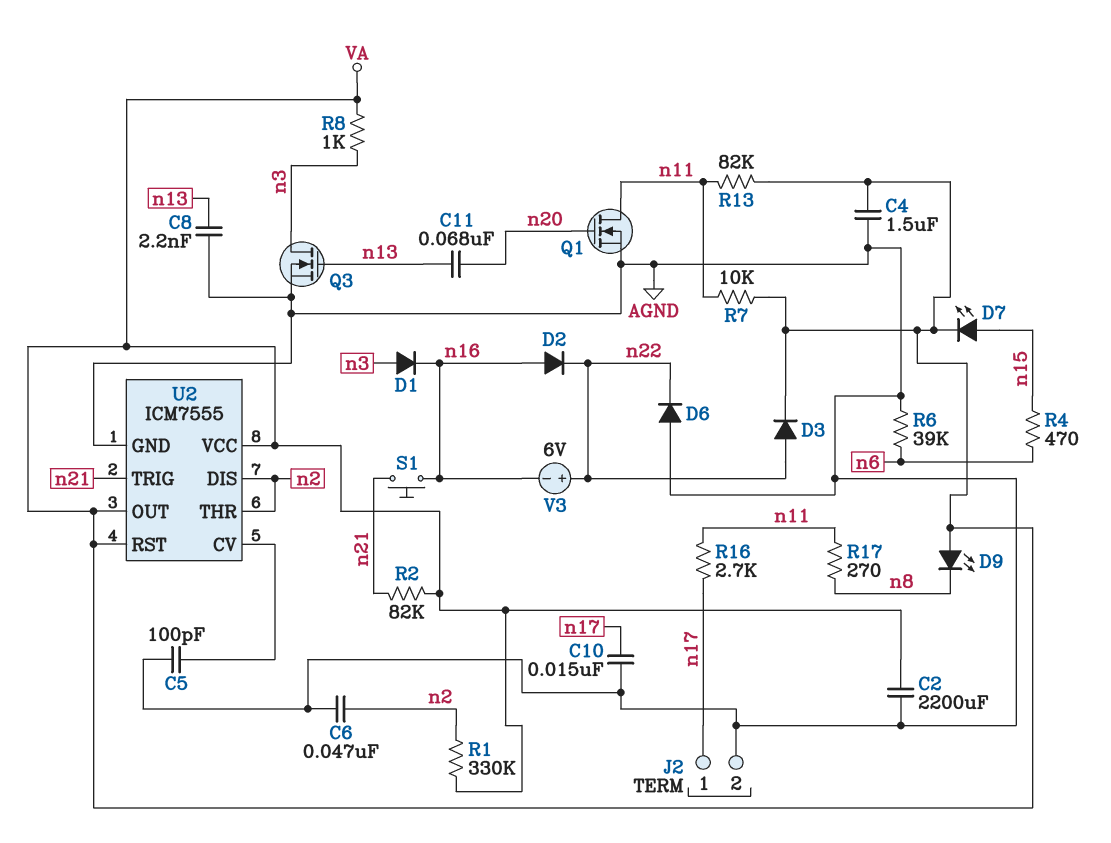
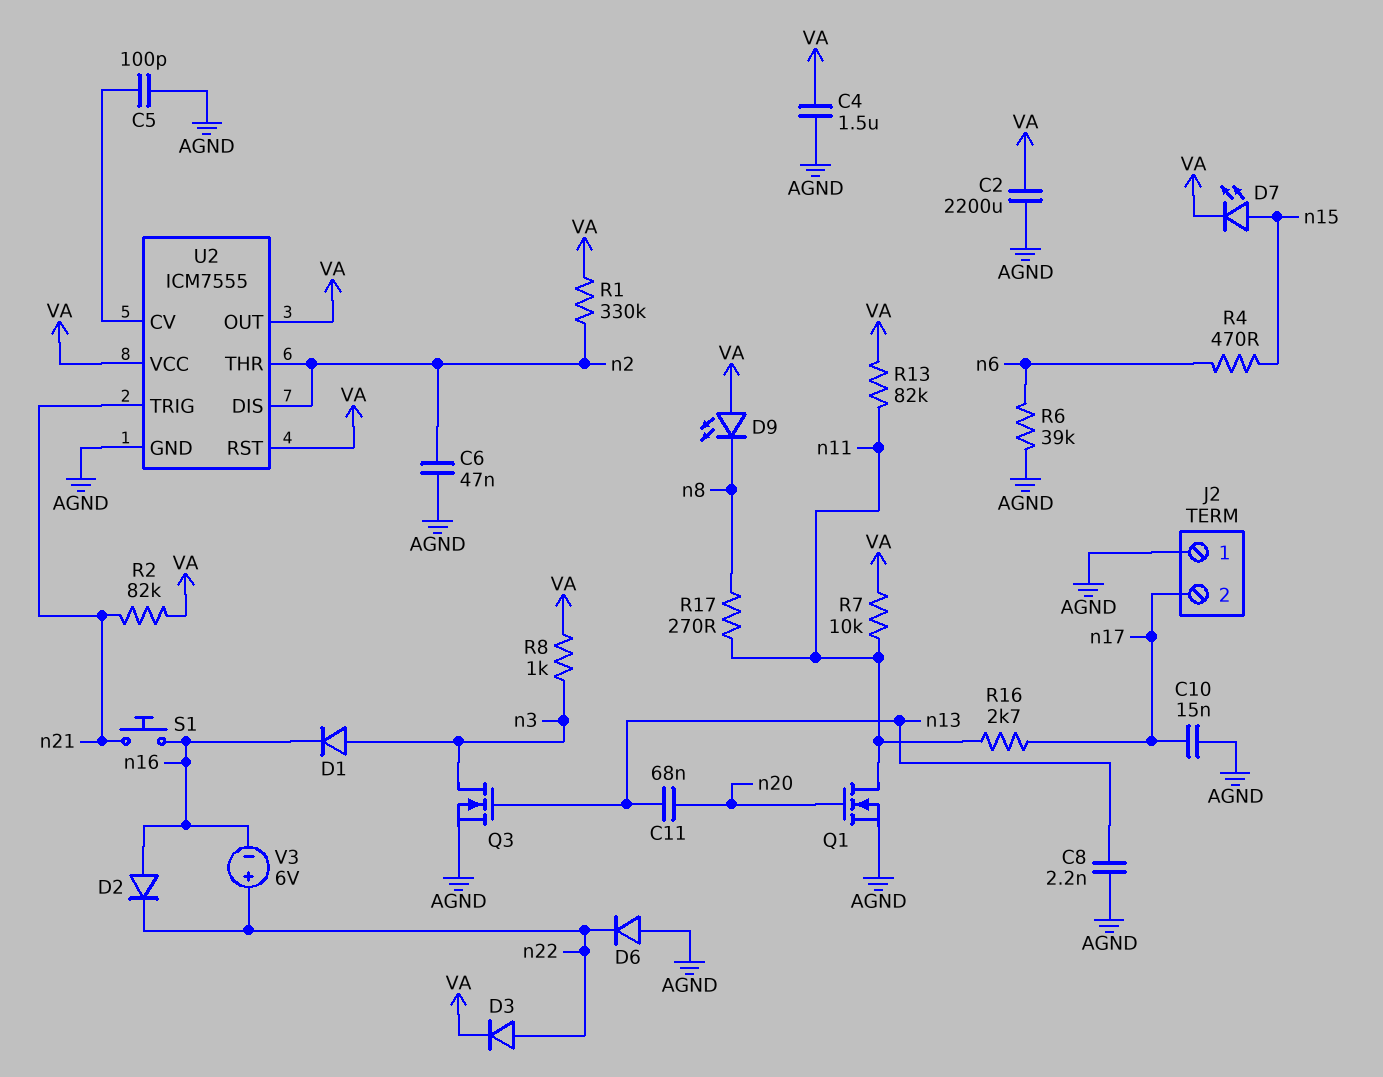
J2 pin 1: n17 -> AGND
J2 pin 2: AGND -> n17

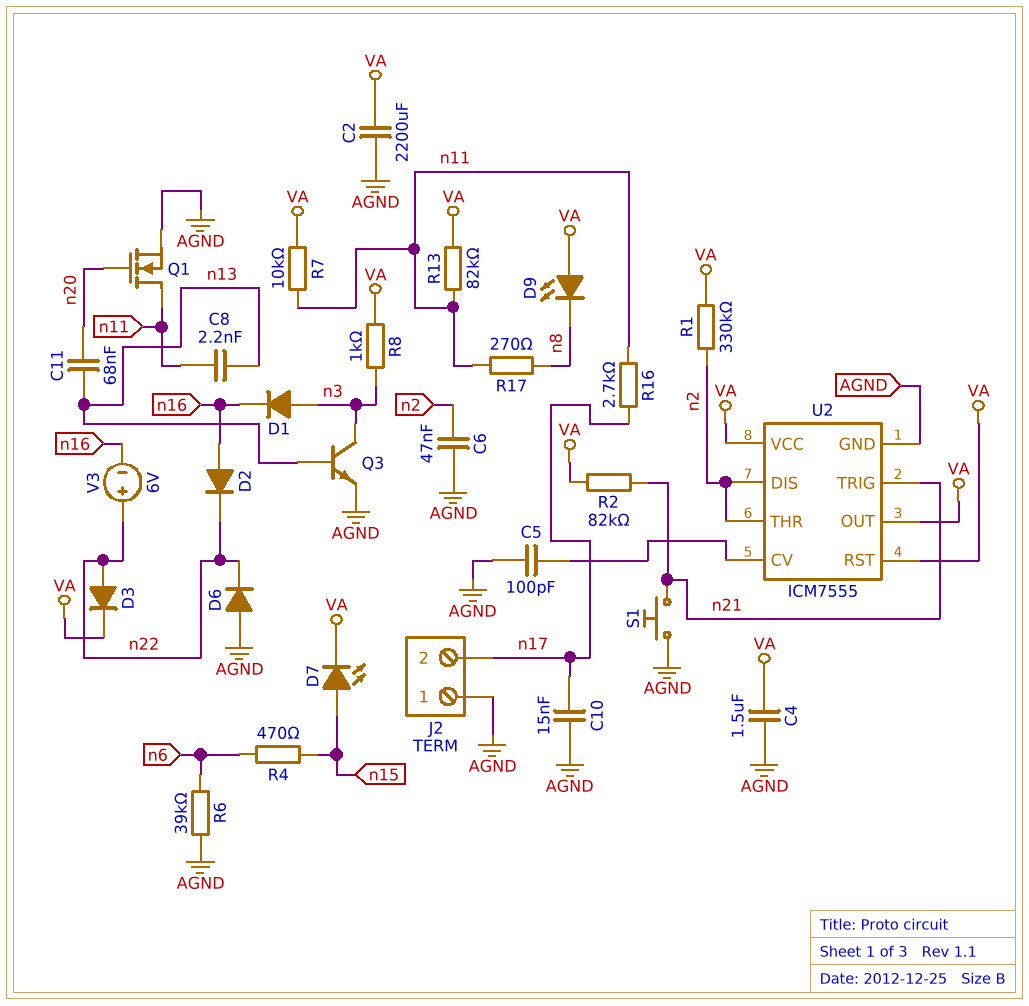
C8: 2.2nF (AGND, n13) -> 2.2nF (n11, n13)
Q3: NMOS (G n13, D n3, S AGND) -> NPN (B n13, C n3, E AGND)
S1: button (n16, n21) -> button (AGND, n21)

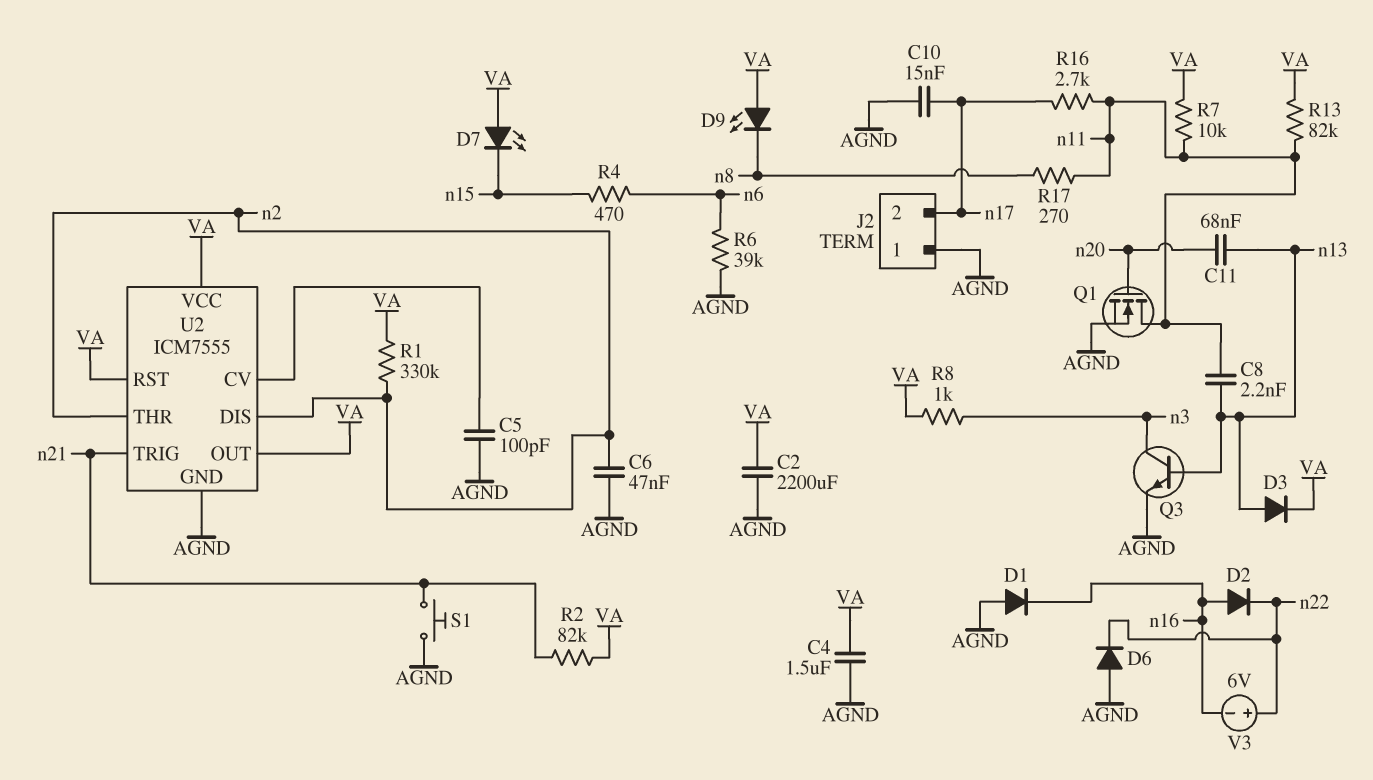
D1: diode (A n3, K n16) -> diode (A AGND, K n16)
D3: diode (A n22, K VA) -> diode (A n13, K VA)
D7: LED (A n15, K VA) -> LED (A VA, K n15)

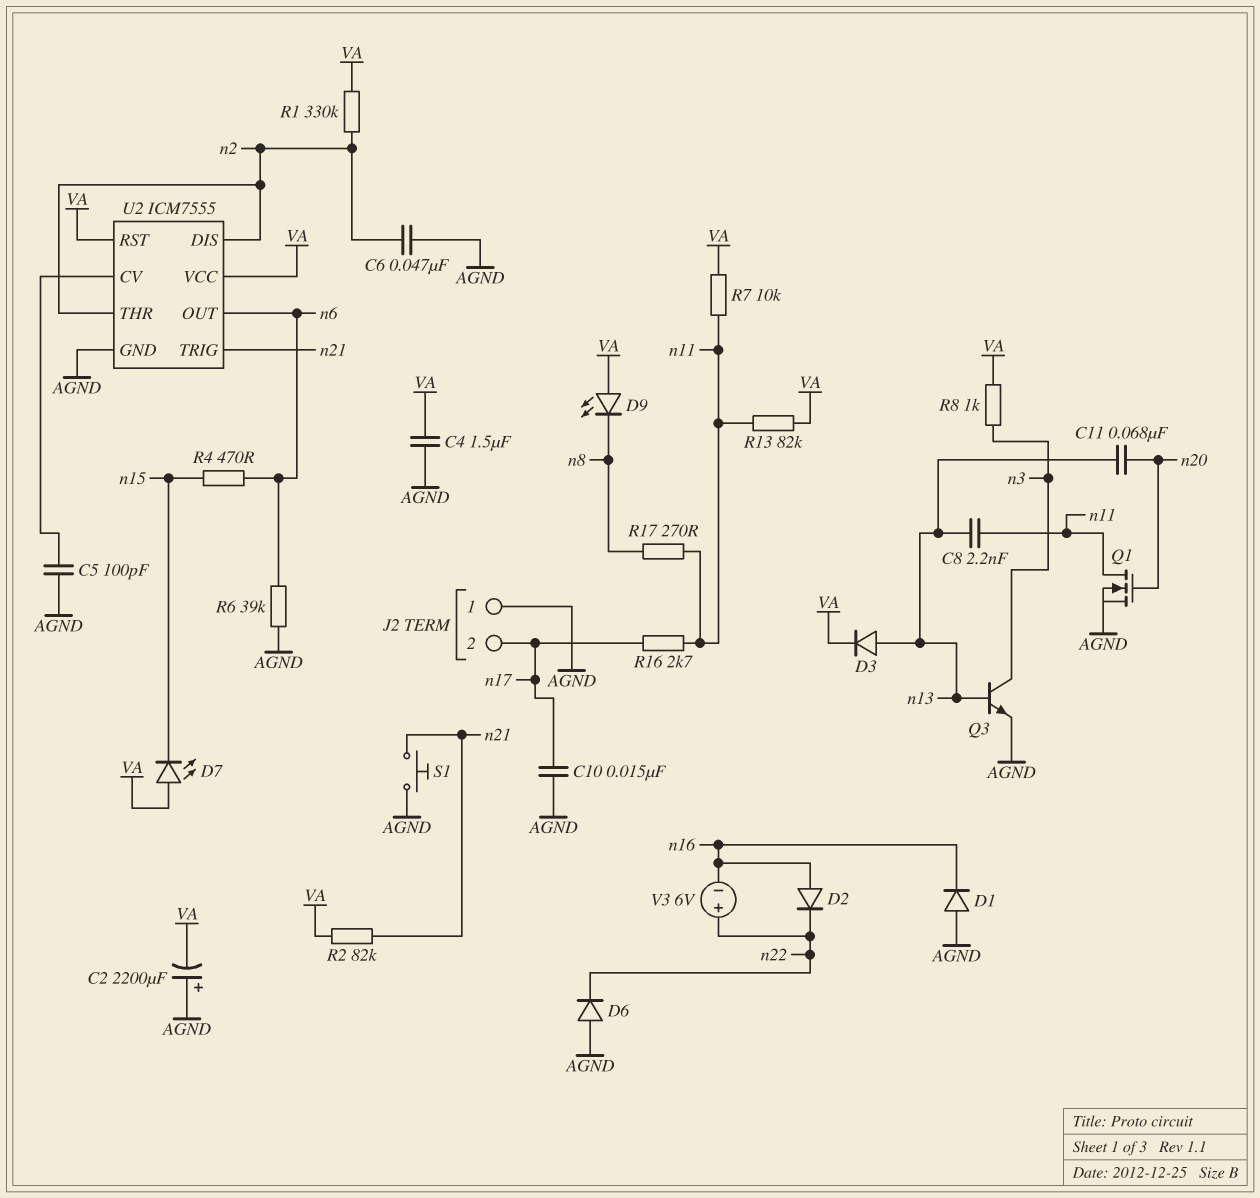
C2: 2200uF (AGND, VA) -> 2200uF (plus AGND, minus VA)
U2 pin OUT: VA -> n6

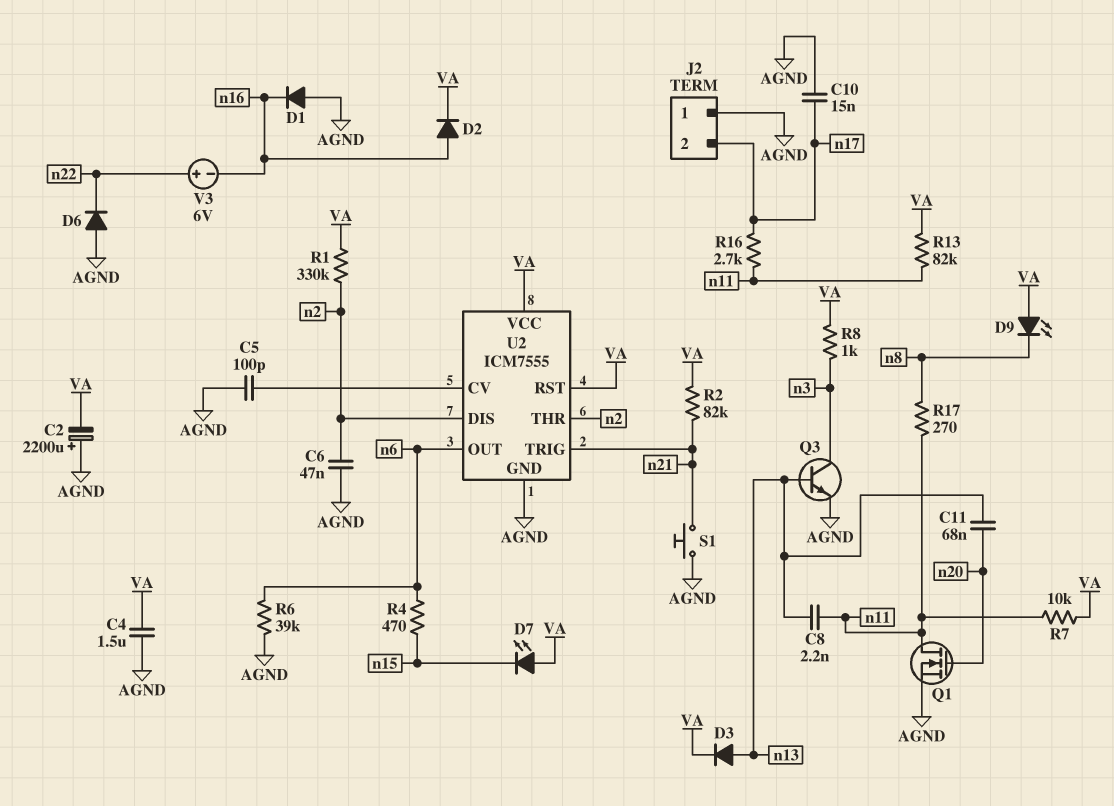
D2: diode (A n16, K n22) -> diode (A n16, K VA)

